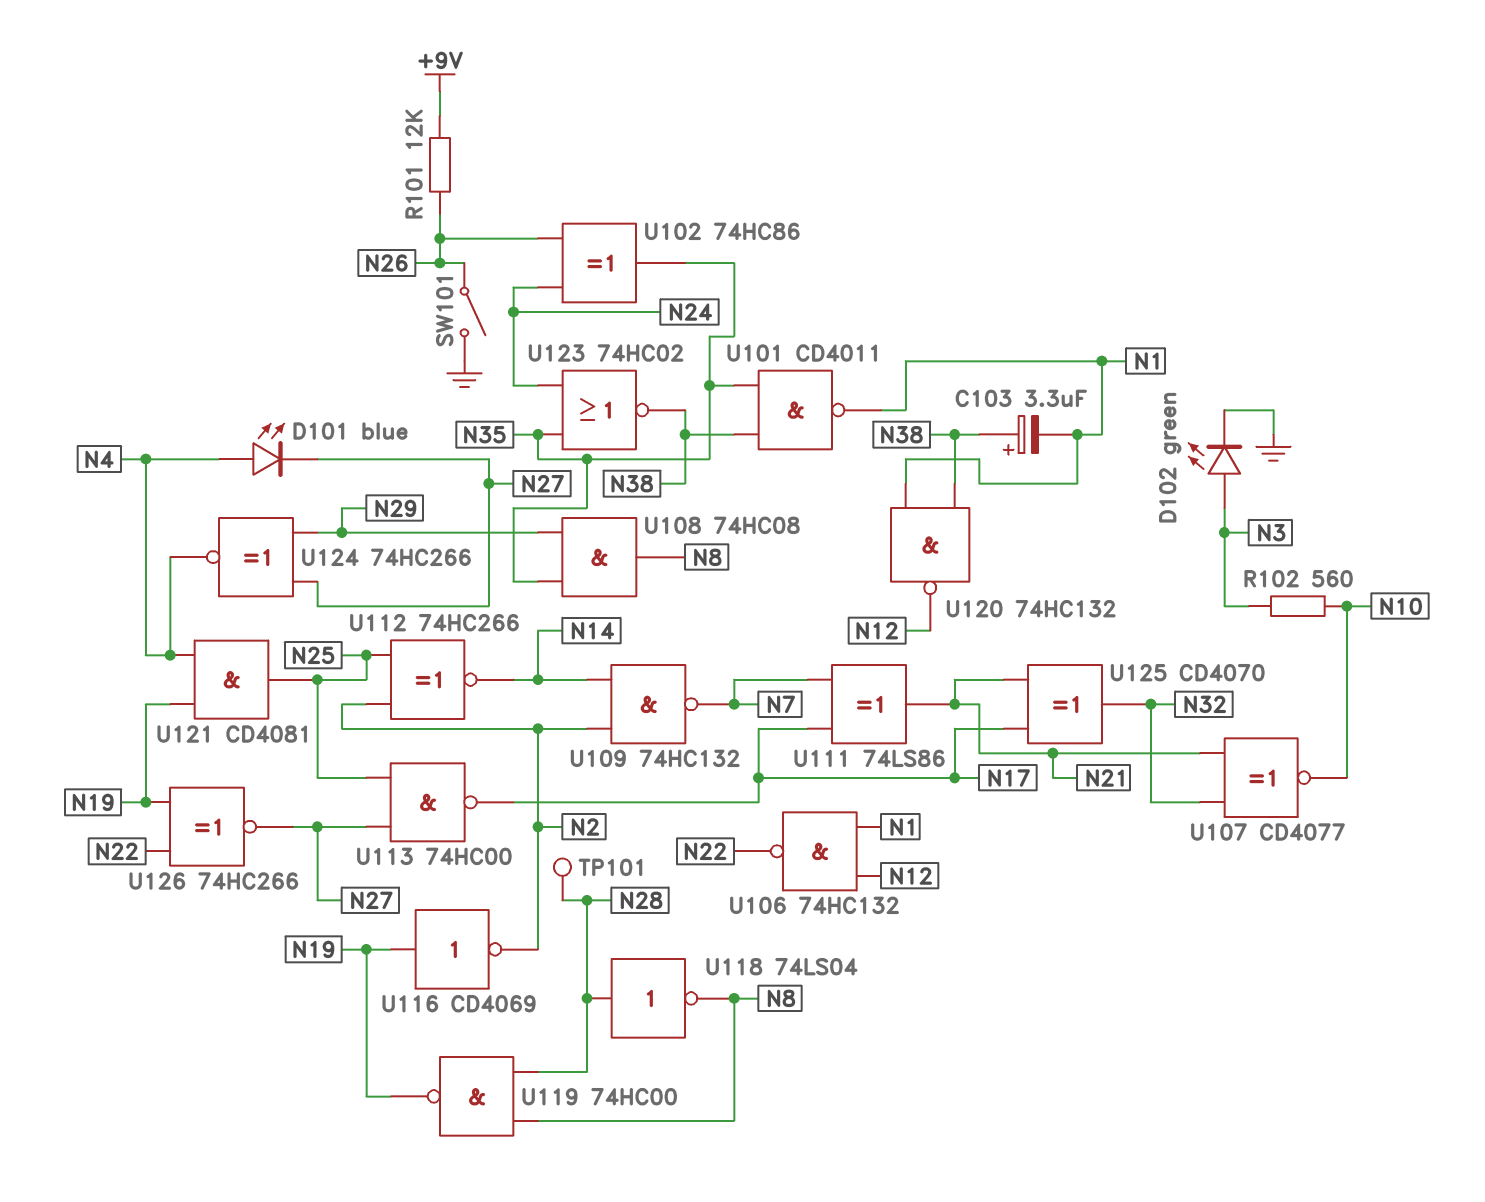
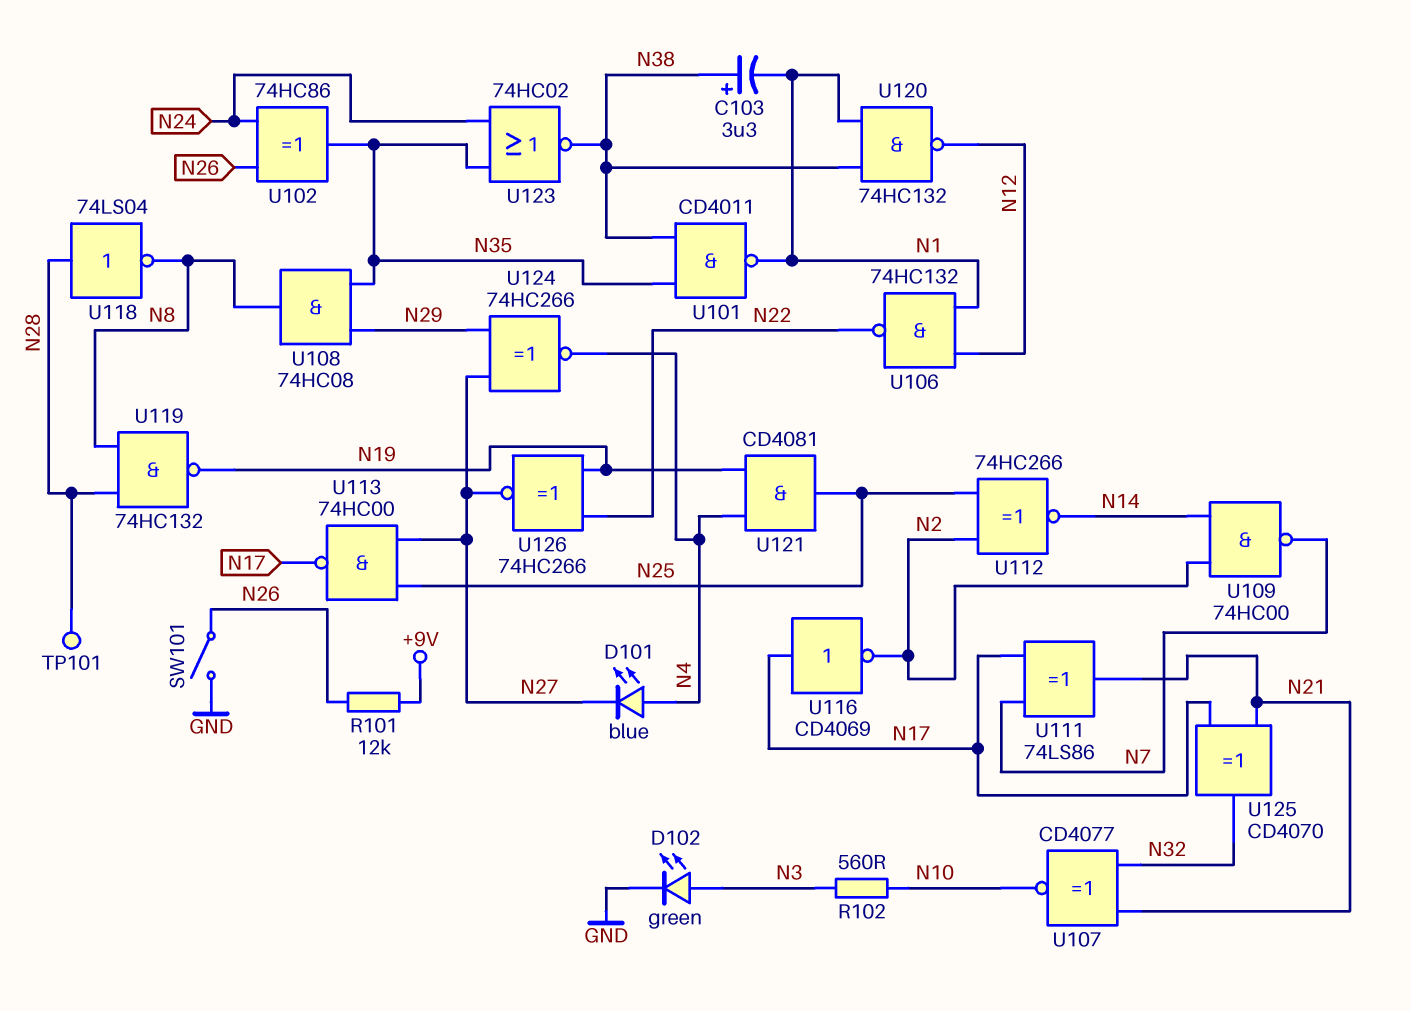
U109: NAND 74HC132 (in N2, in N14, out N7) -> NAND 74HC00 (in N2, in N14, out N7)
U116: NOT CD4069 (in N19, out N2) -> NOT CD4069 (in N17, out N2)
U119: NAND 74HC00 (in N8, in N28, out N19) -> NAND 74HC132 (in N8, in N28, out N19)

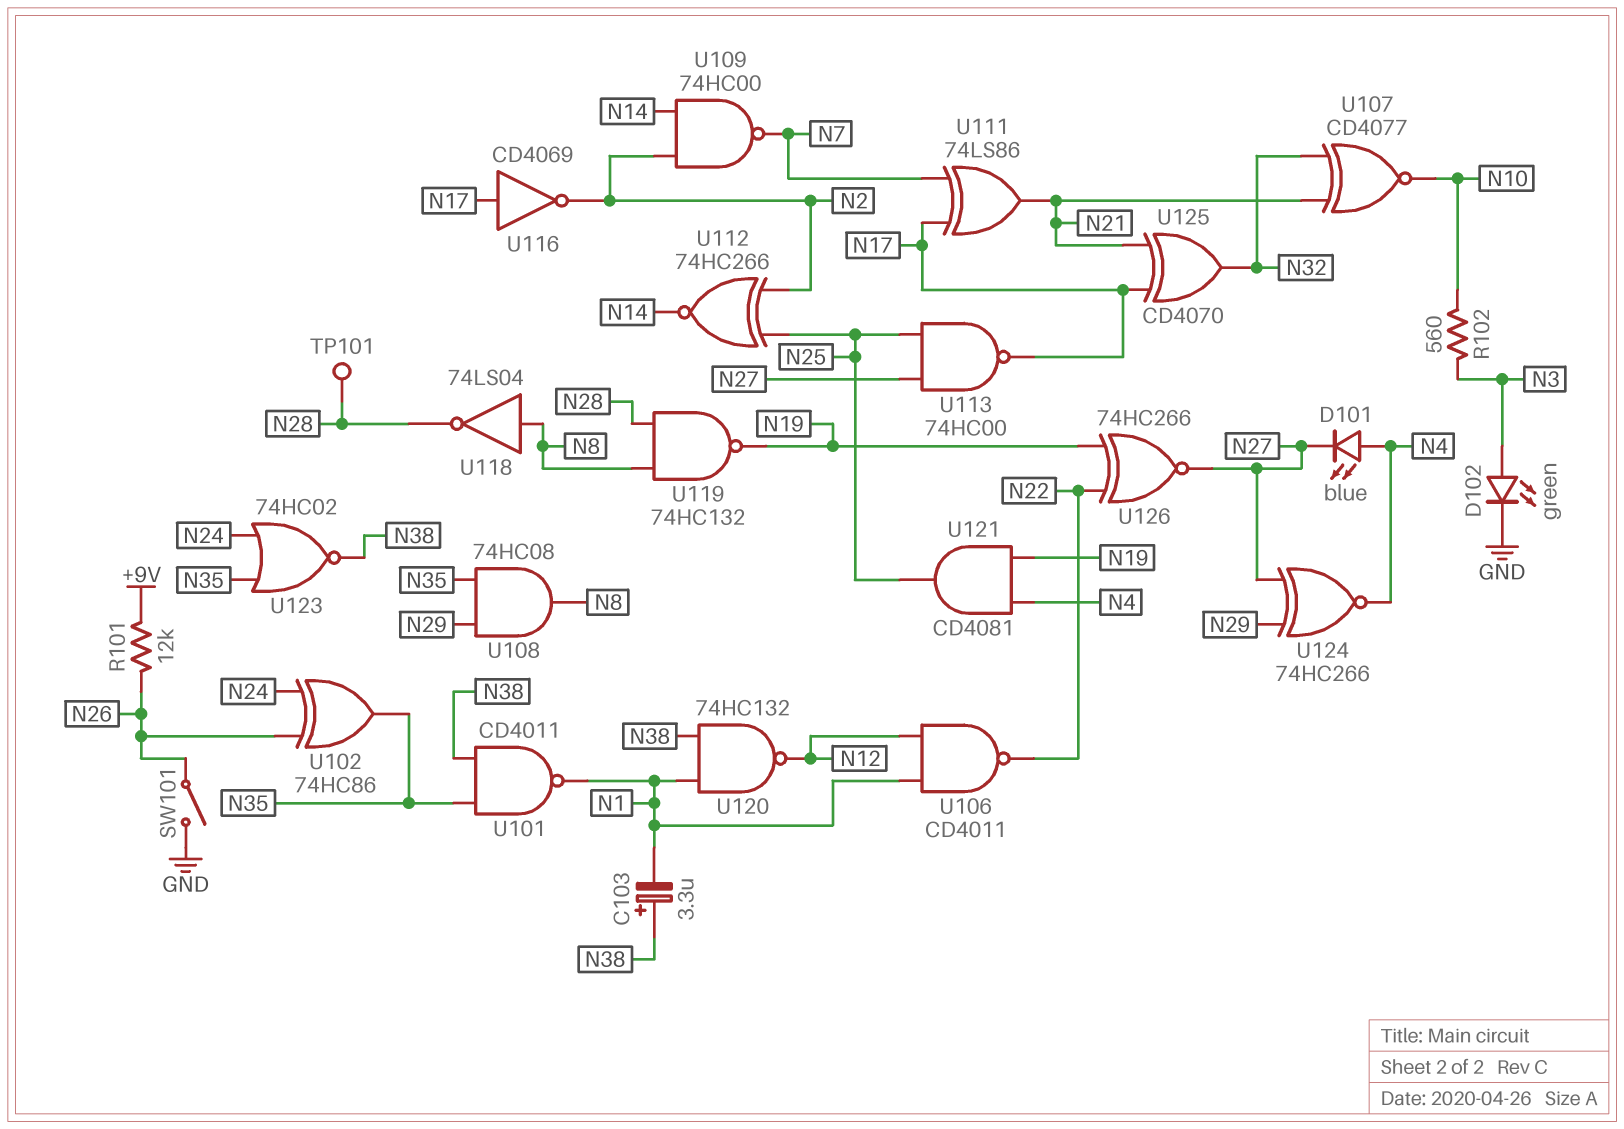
U106: NAND 74HC132 (in N1, in N12, out N22) -> NAND CD4011 (in N1, in N12, out N22)
U118: NOT 74LS04 (in N28, out N8) -> NOT 74LS04 (in N8, out N28)

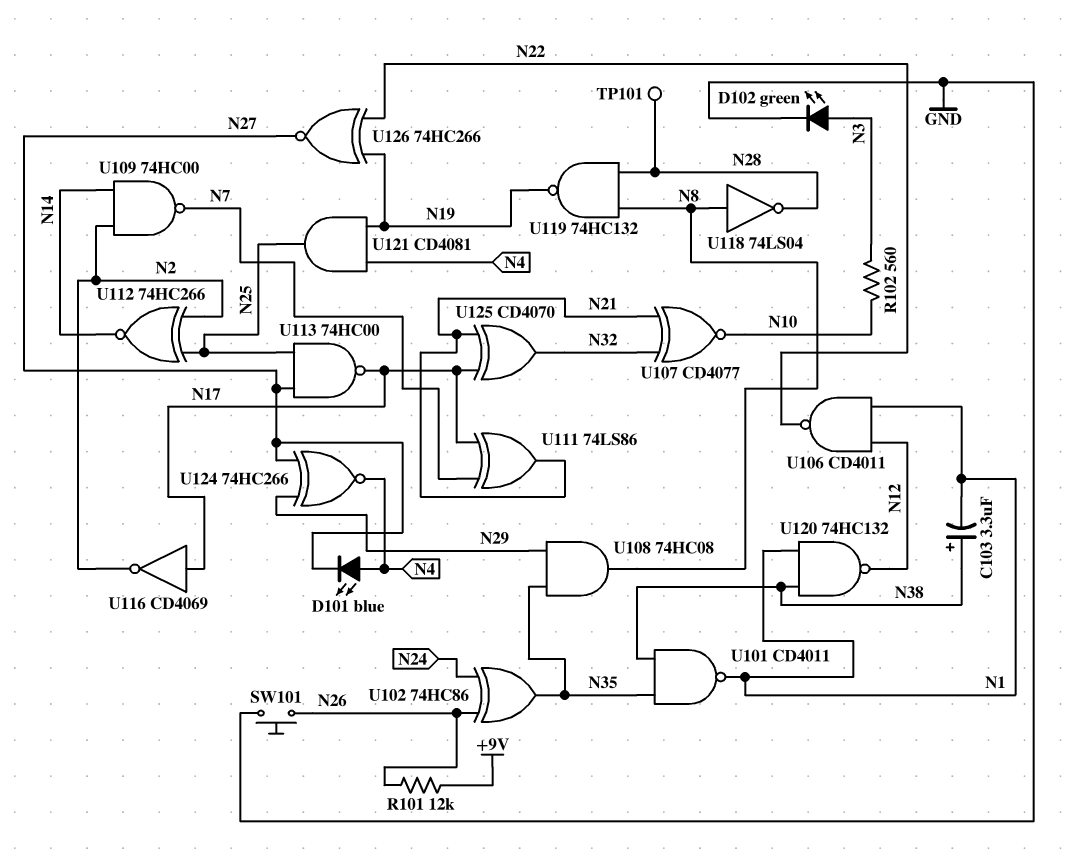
SW101: switch (GND, N26) -> button (GND, N26)
U123: NOR 74HC02 (in N24, in N35, out N38) -> none

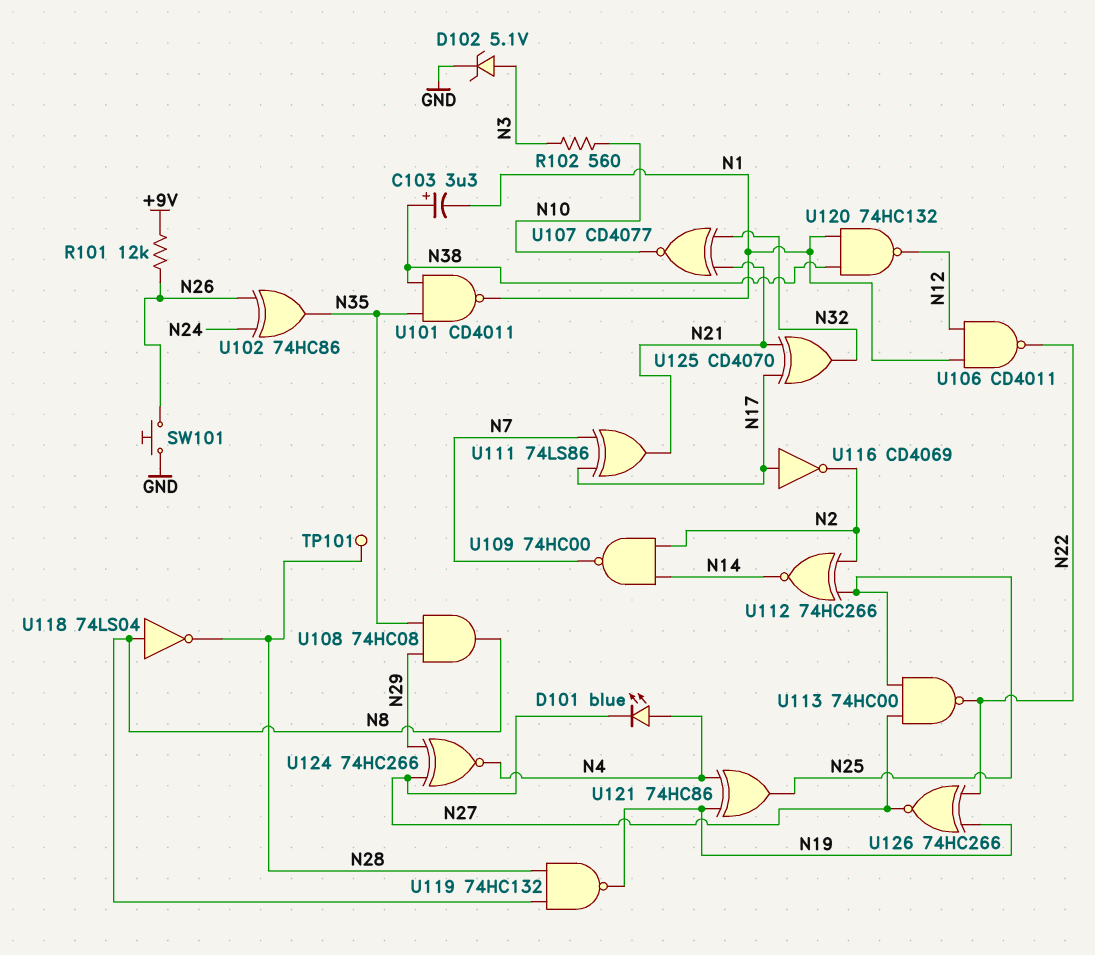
D102: LED green (A N3, K GND) -> zener 5.1V (A N3, K GND)
U113: NAND 74HC00 (in N25, in N27, out N17) -> NAND 74HC00 (in N25, in N27, out N22)
U121: AND CD4081 (in N4, in N19, out N25) -> XOR 74HC86 (in N4, in N19, out N25)

